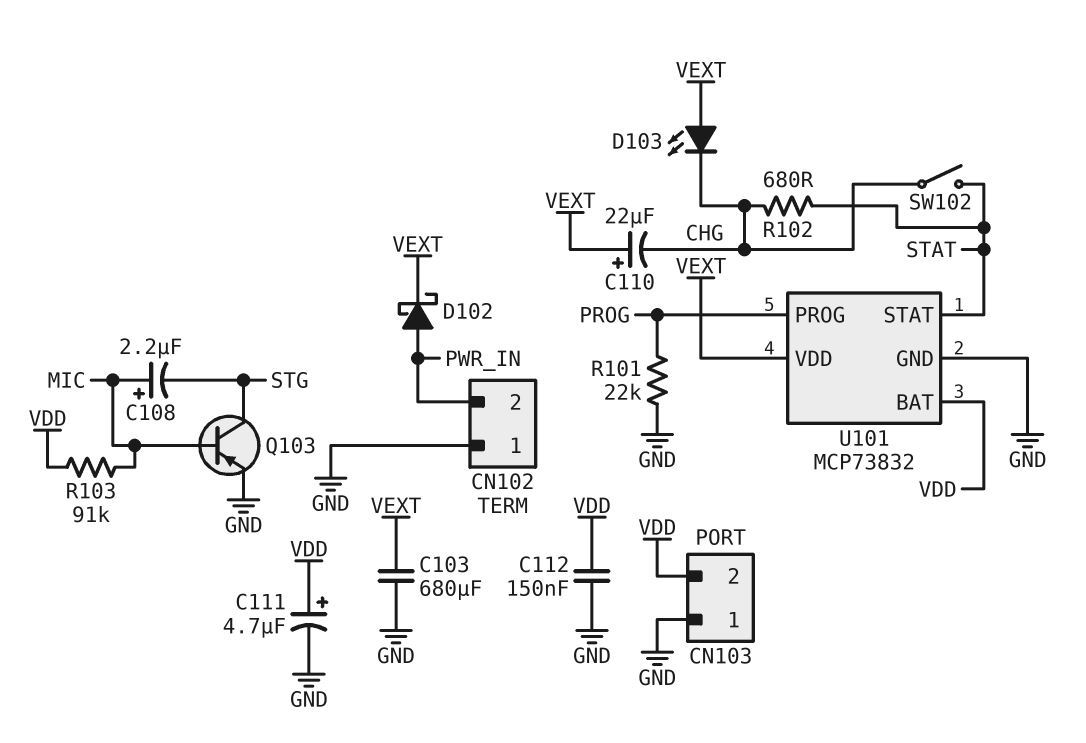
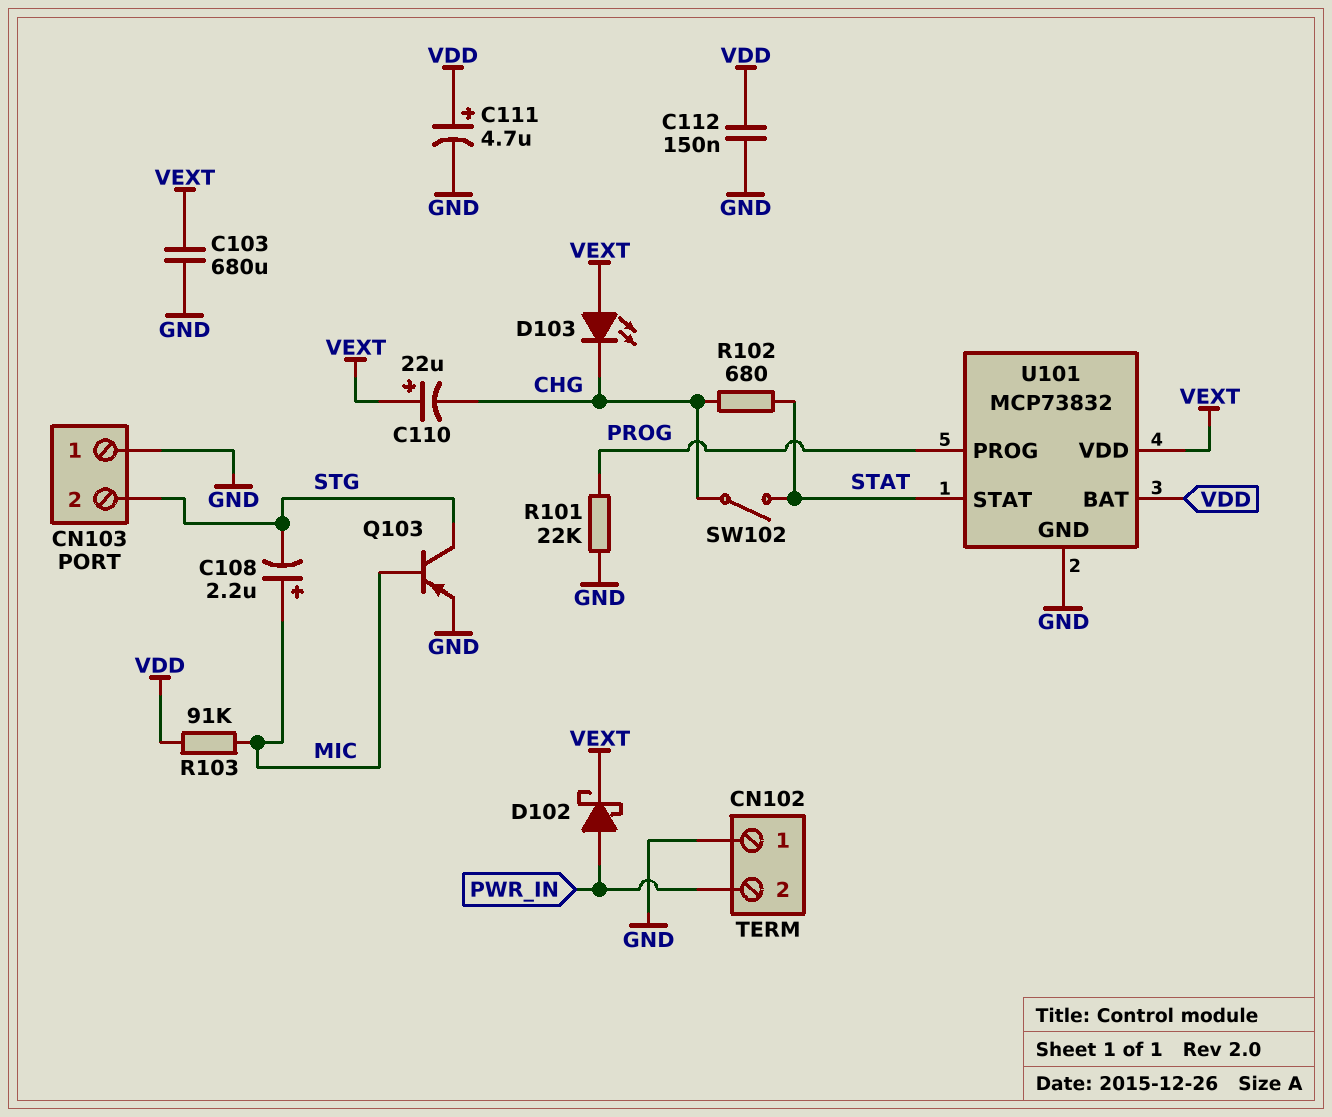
CN103 pin 2: VDD -> STG

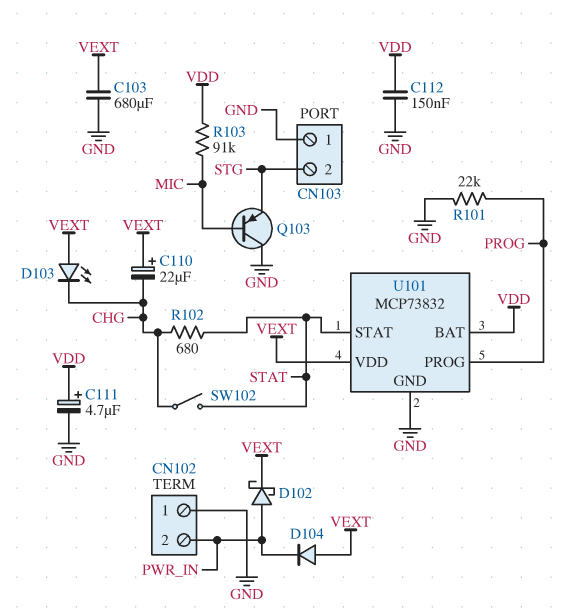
C108: 2.2uF (plus MIC, minus STG) -> none
D104: none -> diode (A VEXT, K PWR_IN)
Q103: PNP (B MIC, C STG, E GND) -> PNP (B MIC, C GND, E STG)

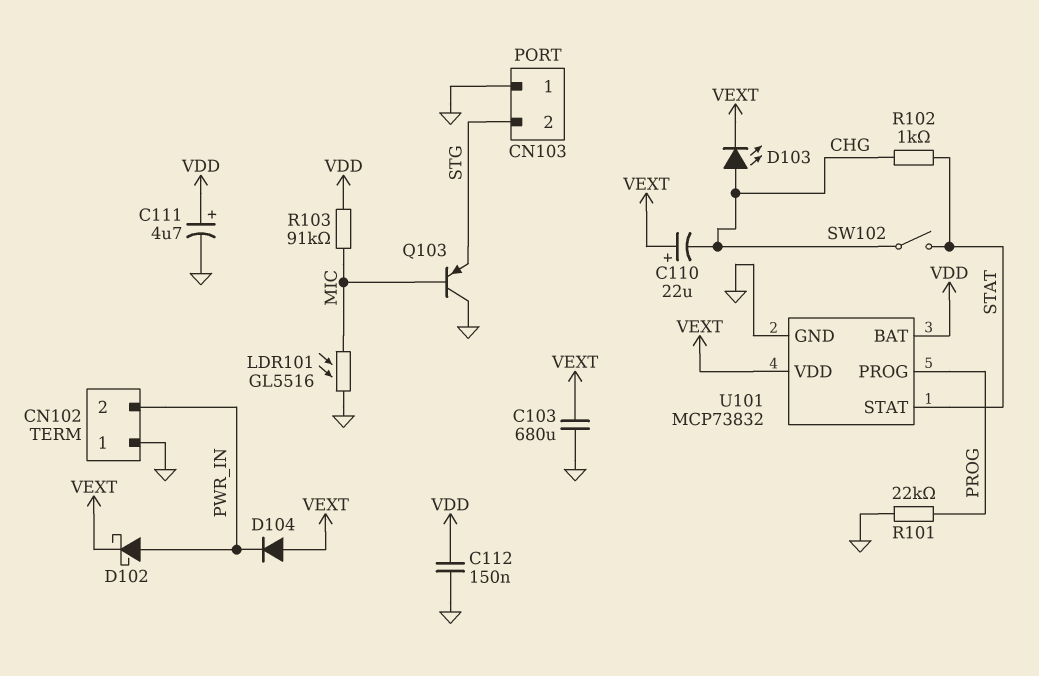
D103: LED (A VEXT, K CHG) -> LED (A CHG, K VEXT)
LDR101: none -> GL5516 (GND, MIC)
R102: 680 (CHG, STAT) -> 1k (CHG, STAT)

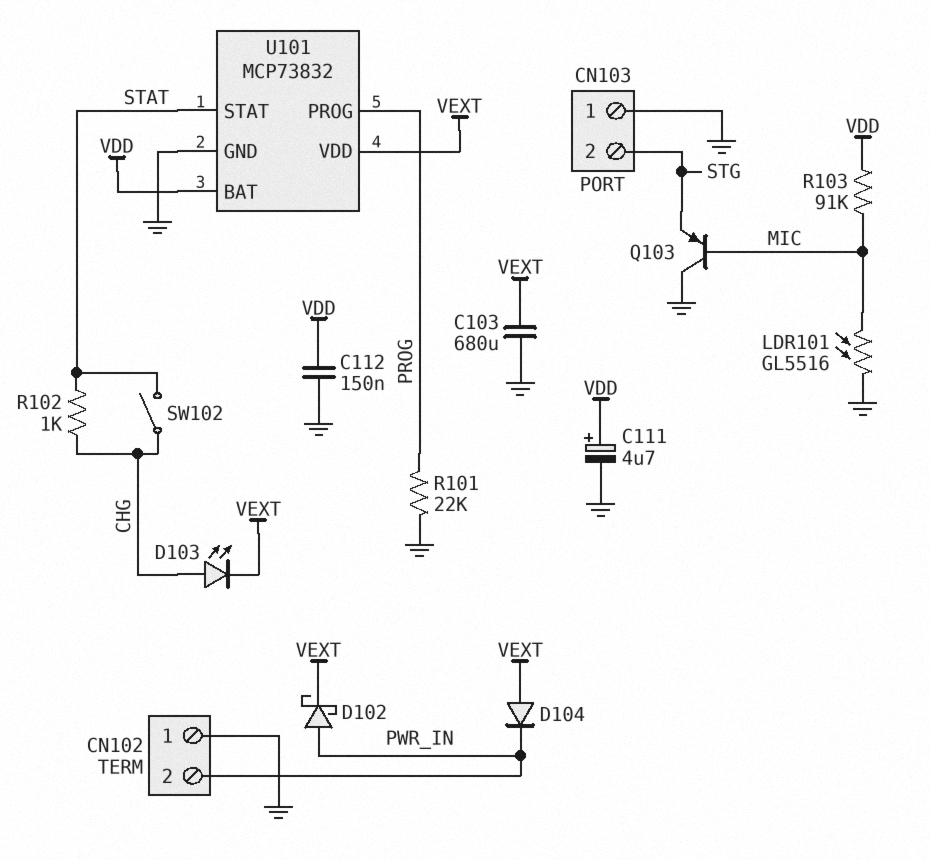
C110: 22uF (plus VEXT, minus CHG) -> none

